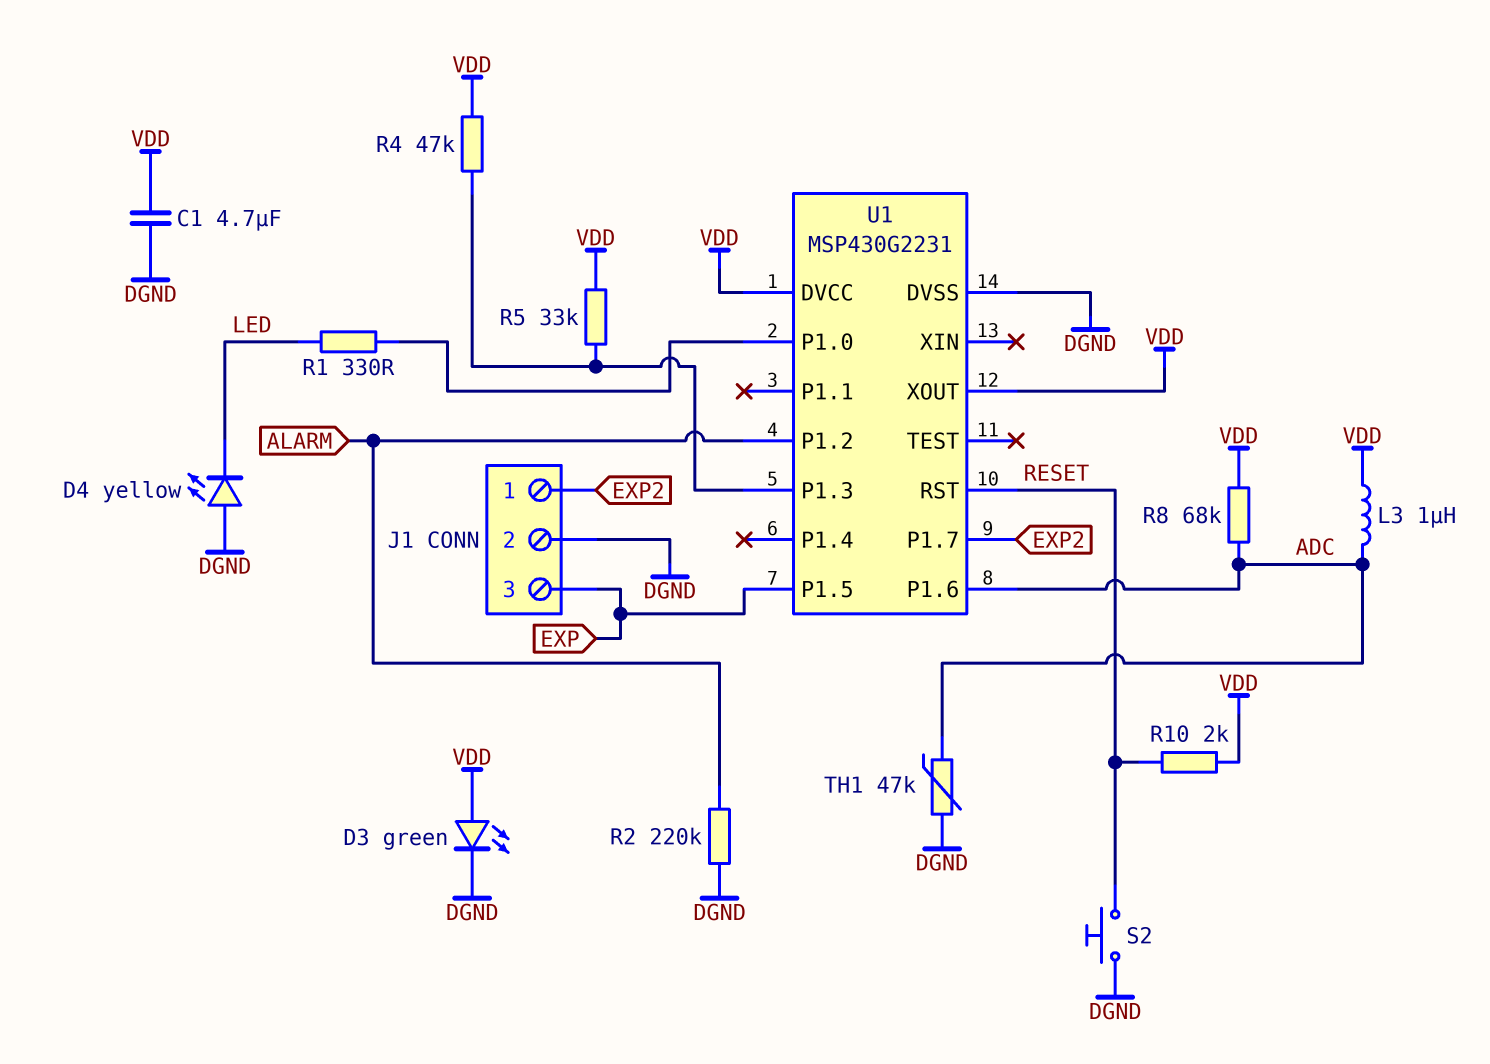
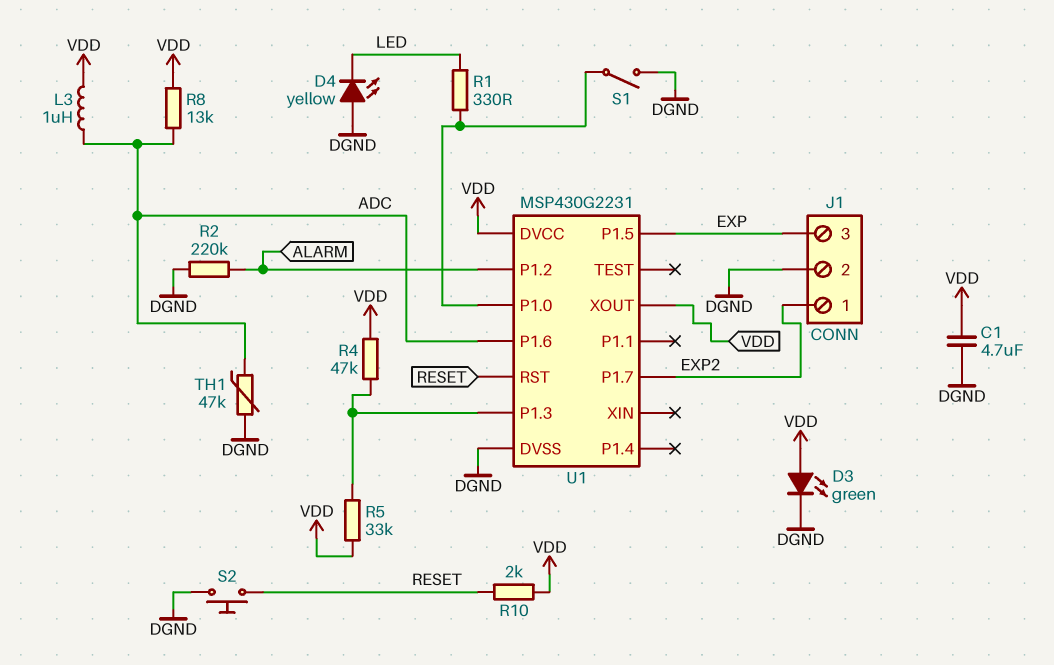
R8: 68k (ADC, VDD) -> 13k (ADC, VDD)
S1: none -> switch (DGND, U1/P1.0)

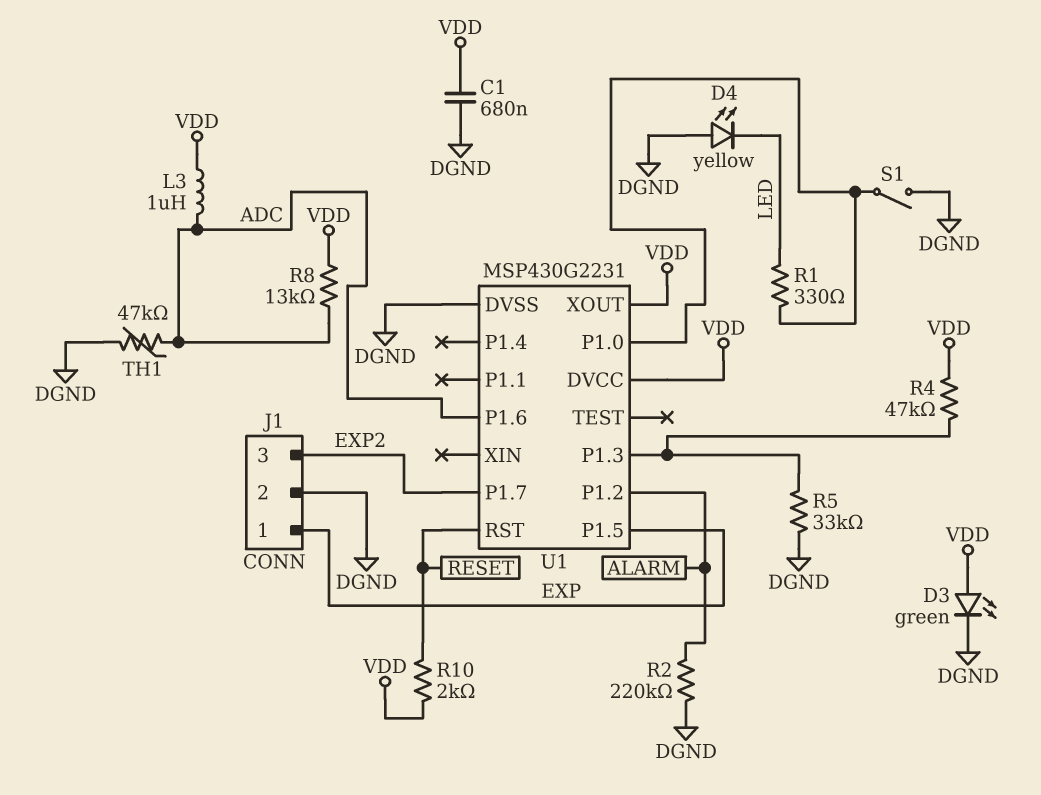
C1: 4.7uF (DGND, VDD) -> 680nF (DGND, VDD)
J1 pin 1: EXP2 -> EXP
J1 pin 3: EXP -> EXP2
R5: 33k (U1/P1.3, VDD) -> 33k (DGND, U1/P1.3)
S2: button (DGND, RESET) -> none

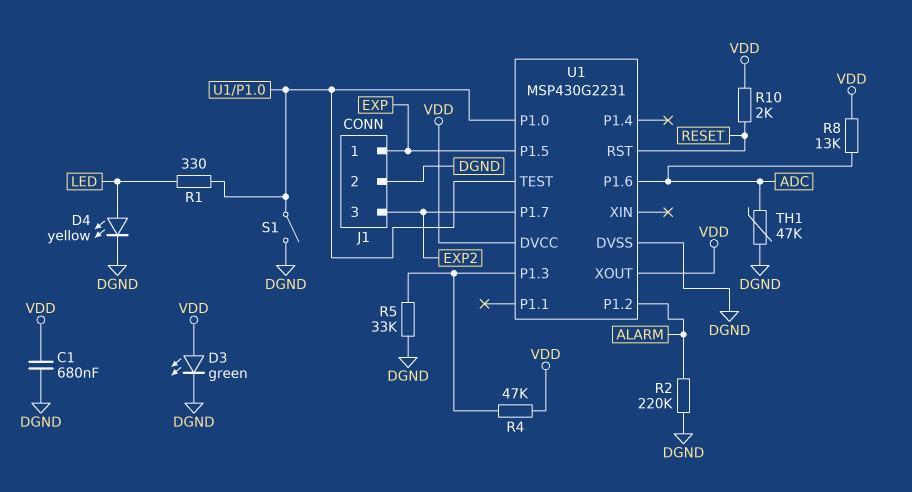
D4: LED yellow (A DGND, K LED) -> LED yellow (A LED, K DGND)
L3: 1uH (ADC, VDD) -> none
U1 pin TEST: none -> U1/P1.0

